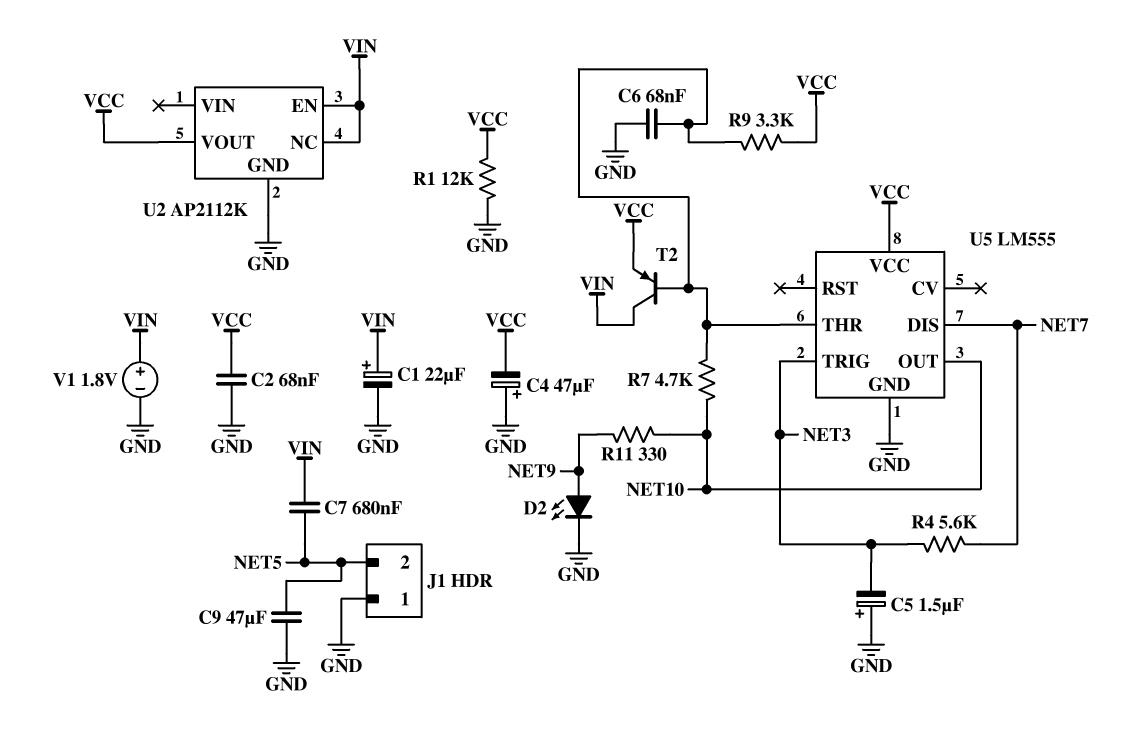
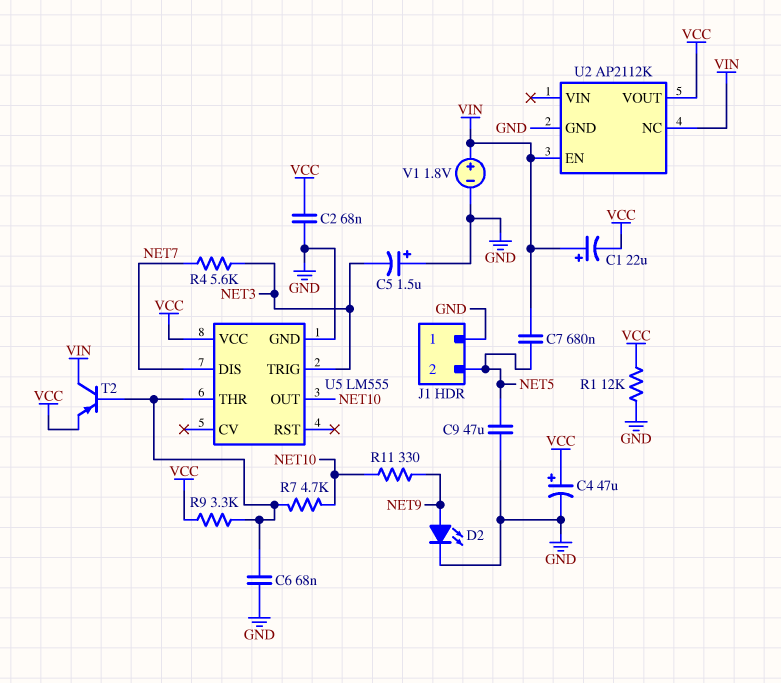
C1: 22uF (plus VIN, minus GND) -> 22uF (plus VIN, minus VCC)
C4: 47uF (plus GND, minus VCC) -> 47uF (plus VCC, minus GND)

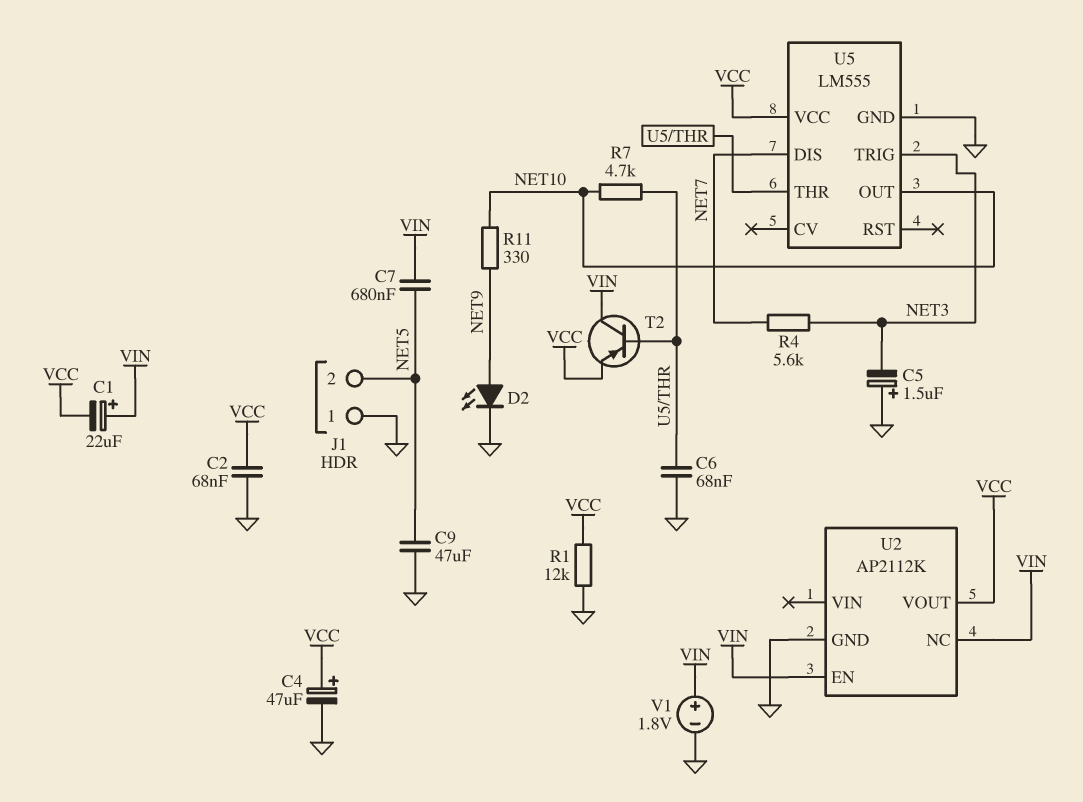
R9: 3.3k (U5/THR, VCC) -> none

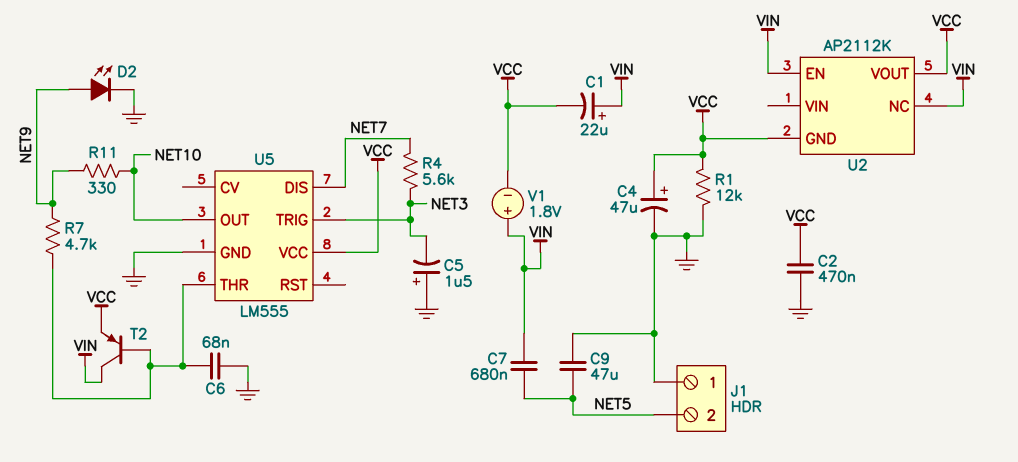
C2: 68nF (GND, VCC) -> 470nF (GND, VCC)
R7: 4.7k (NET10, U5/THR) -> 4.7k (NET9, U5/THR)
U2 pin GND: GND -> VCC
V1: 1.8V (plus VIN, minus GND) -> 1.8V (plus VIN, minus VCC)

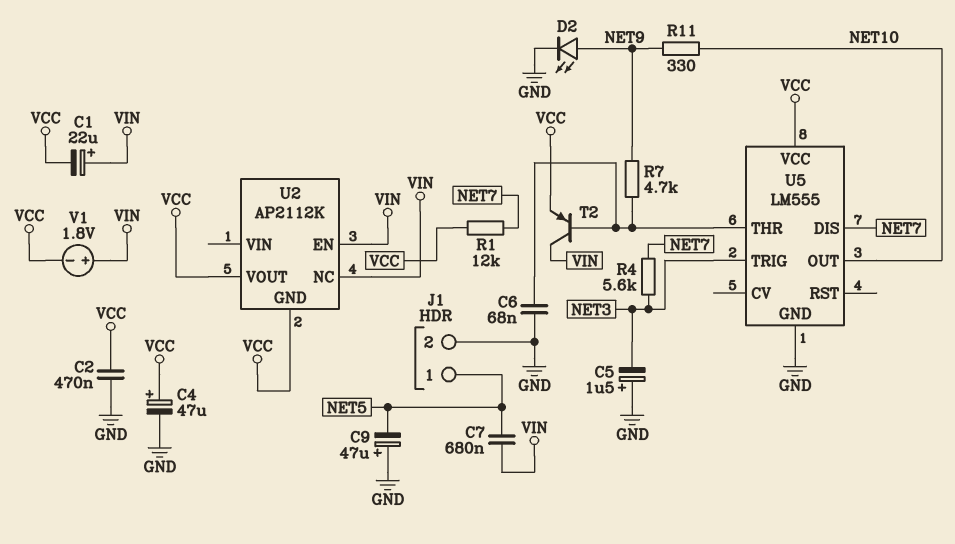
C9: 47uF (GND, NET5) -> 47uF (plus GND, minus NET5)
J1 pin 1: GND -> NET5
J1 pin 2: NET5 -> GND
R1: 12k (GND, VCC) -> 12k (NET7, VCC)

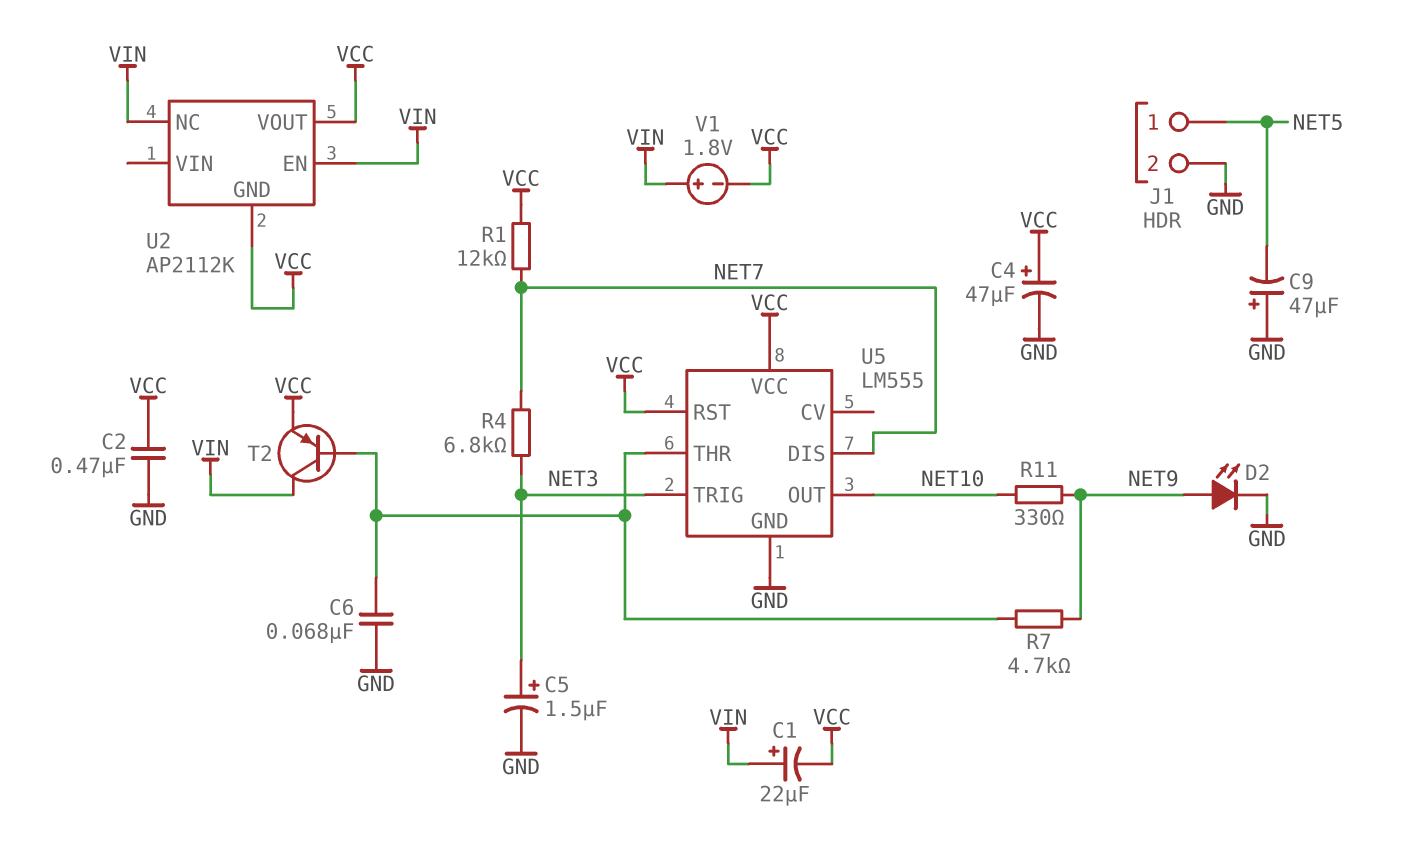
C5: 1.5uF (plus GND, minus NET3) -> 1.5uF (plus NET3, minus GND)
C7: 680nF (NET5, VIN) -> none
R4: 5.6k (NET3, NET7) -> 6.8k (NET3, NET7)
U5 pin RST: none -> VCC

